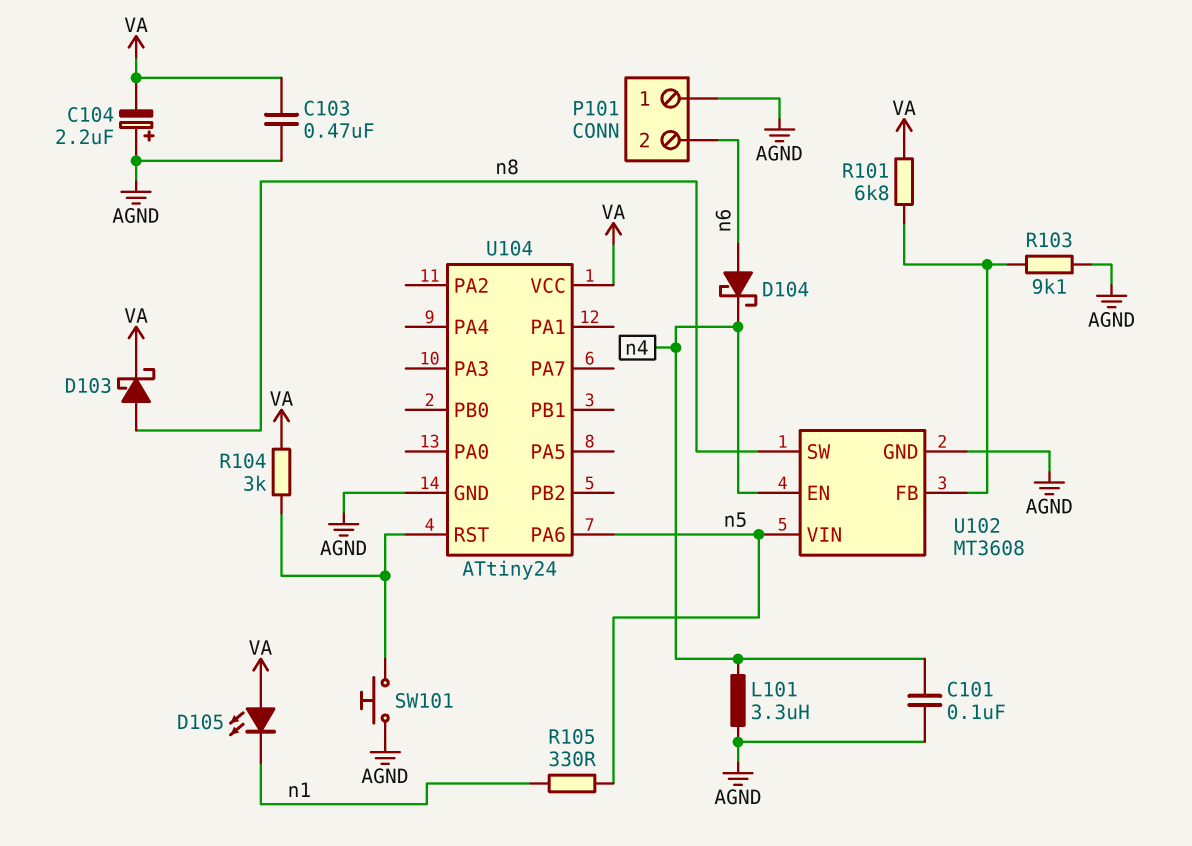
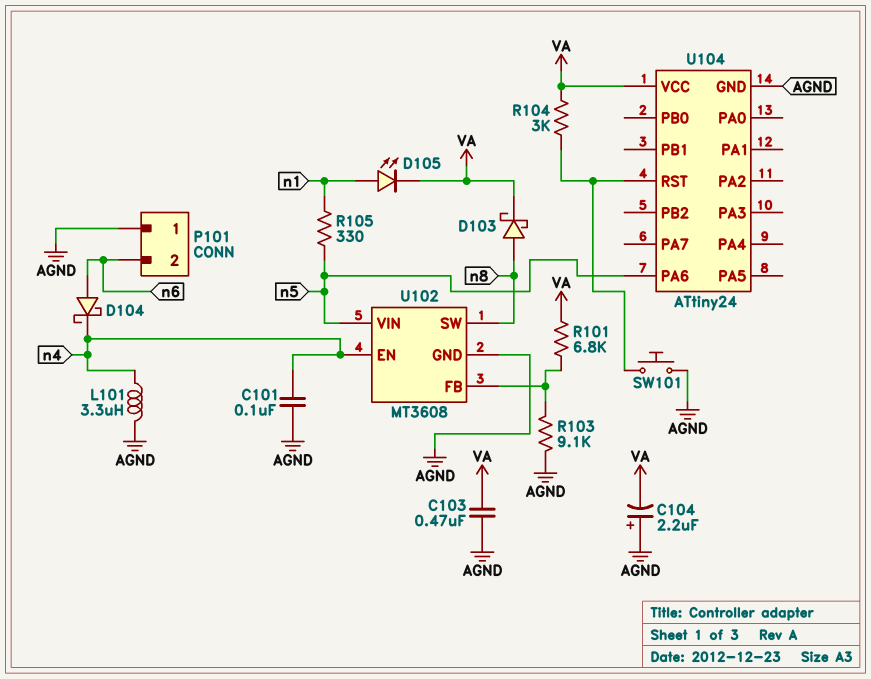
D105: LED (A VA, K n1) -> LED (A n1, K VA)

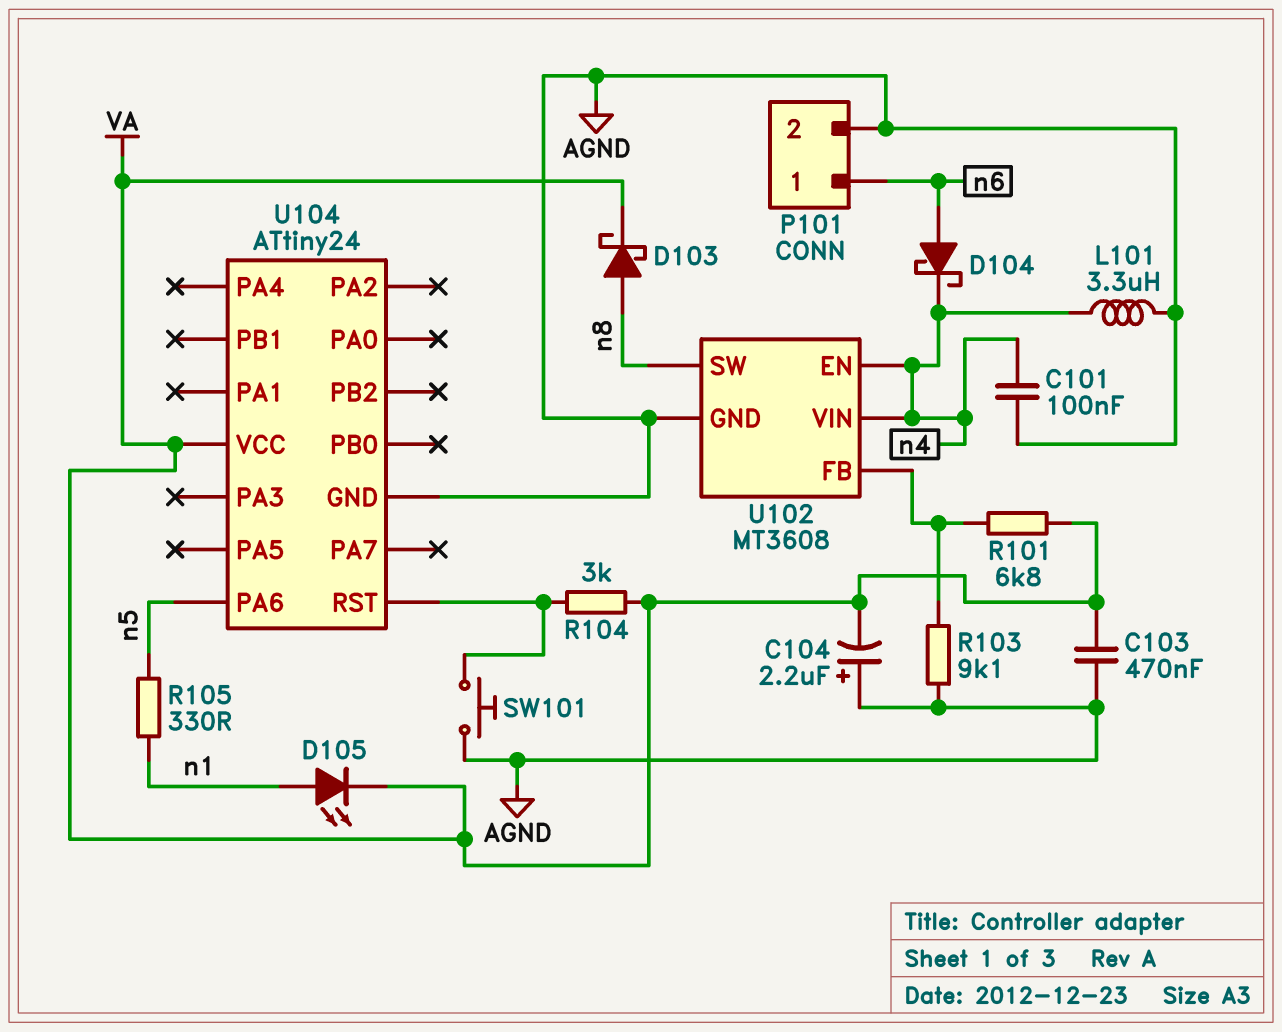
P101 pin 1: AGND -> n6
P101 pin 2: n6 -> AGND
U102 pin VIN: n5 -> n4

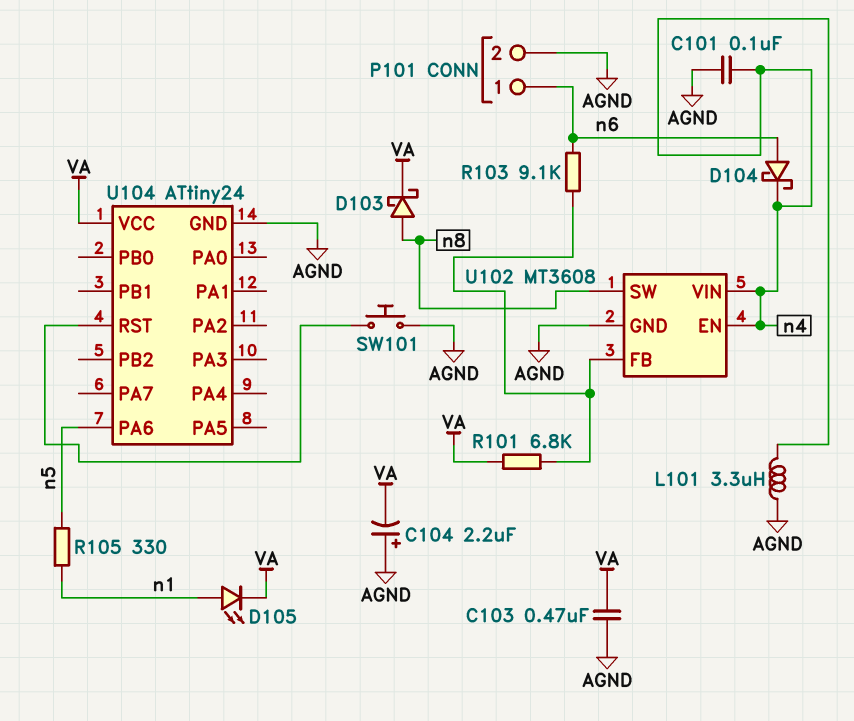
R103: 9.1k (AGND, U102/FB) -> 9.1k (U102/FB, n6)
R104: 3k (U104/RST, VA) -> none

